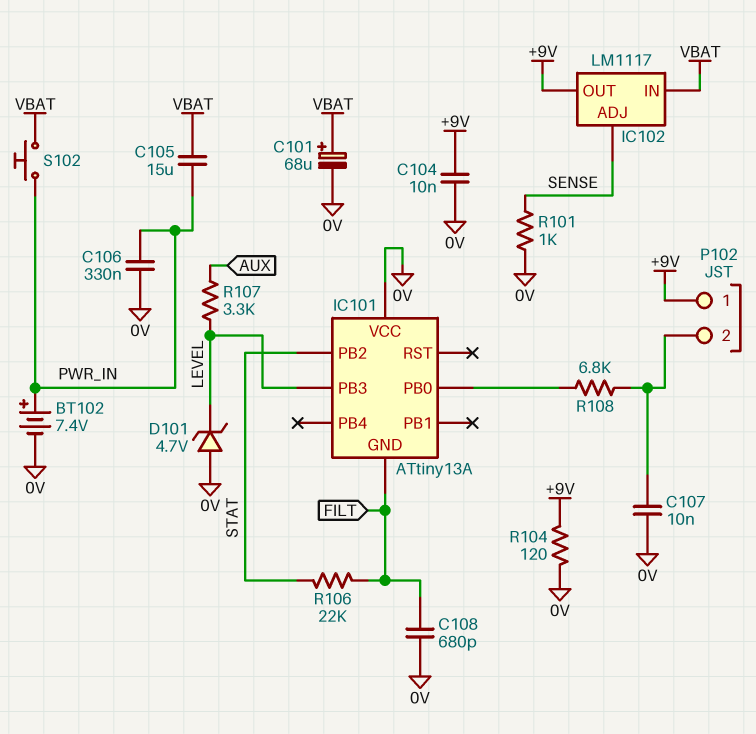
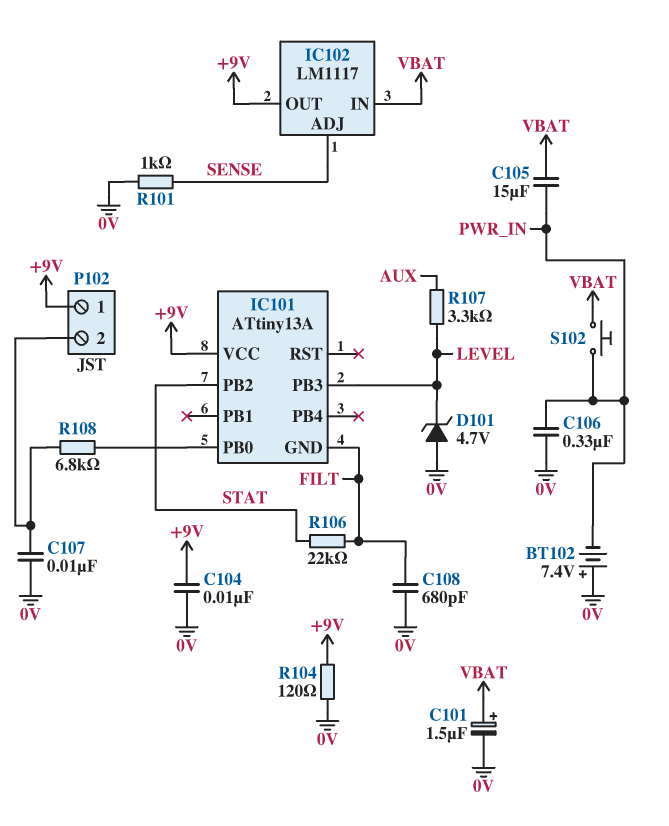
BT102: 7.4V (plus PWR_IN, minus 0V) -> 7.4V (plus 0V, minus PWR_IN)
C101: 68uF (plus VBAT, minus 0V) -> 1.5uF (plus VBAT, minus 0V)
IC101 pin VCC: 0V -> +9V

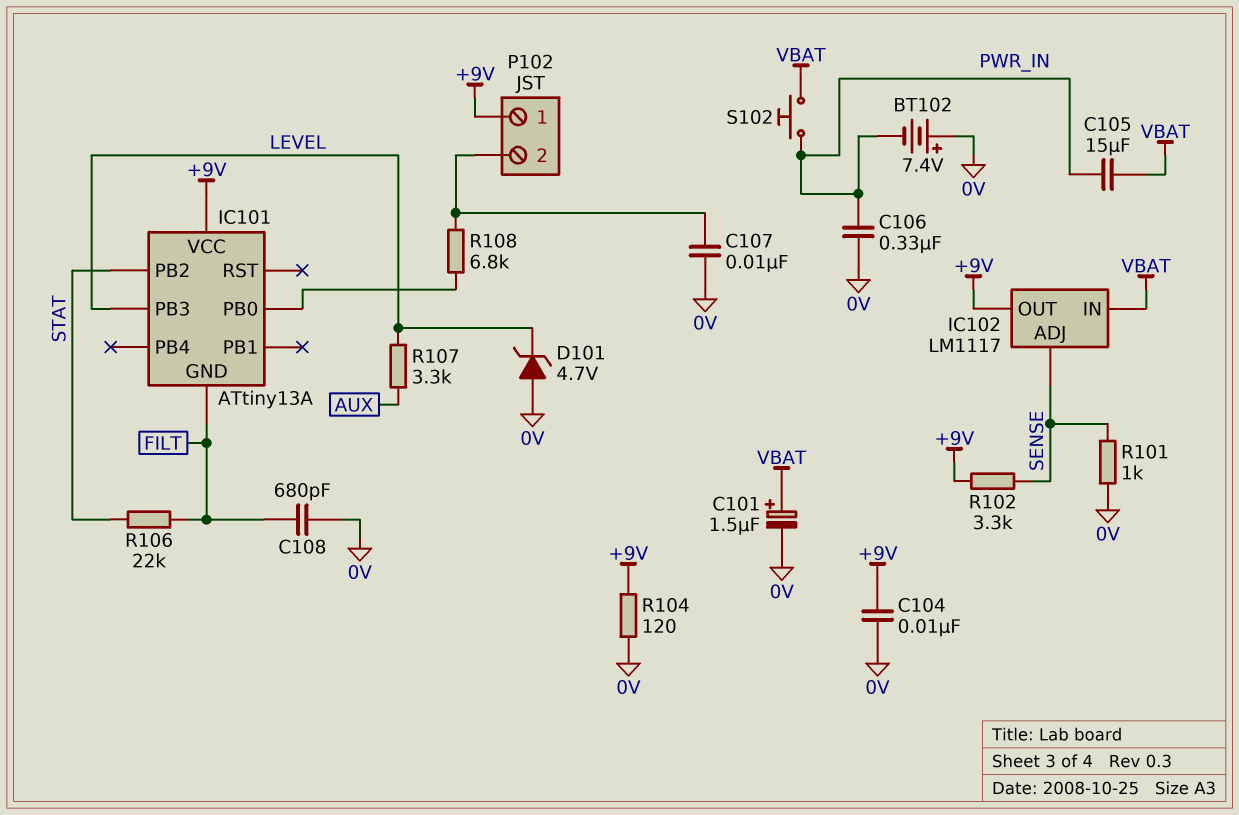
R102: none -> 3.3k (+9V, SENSE)

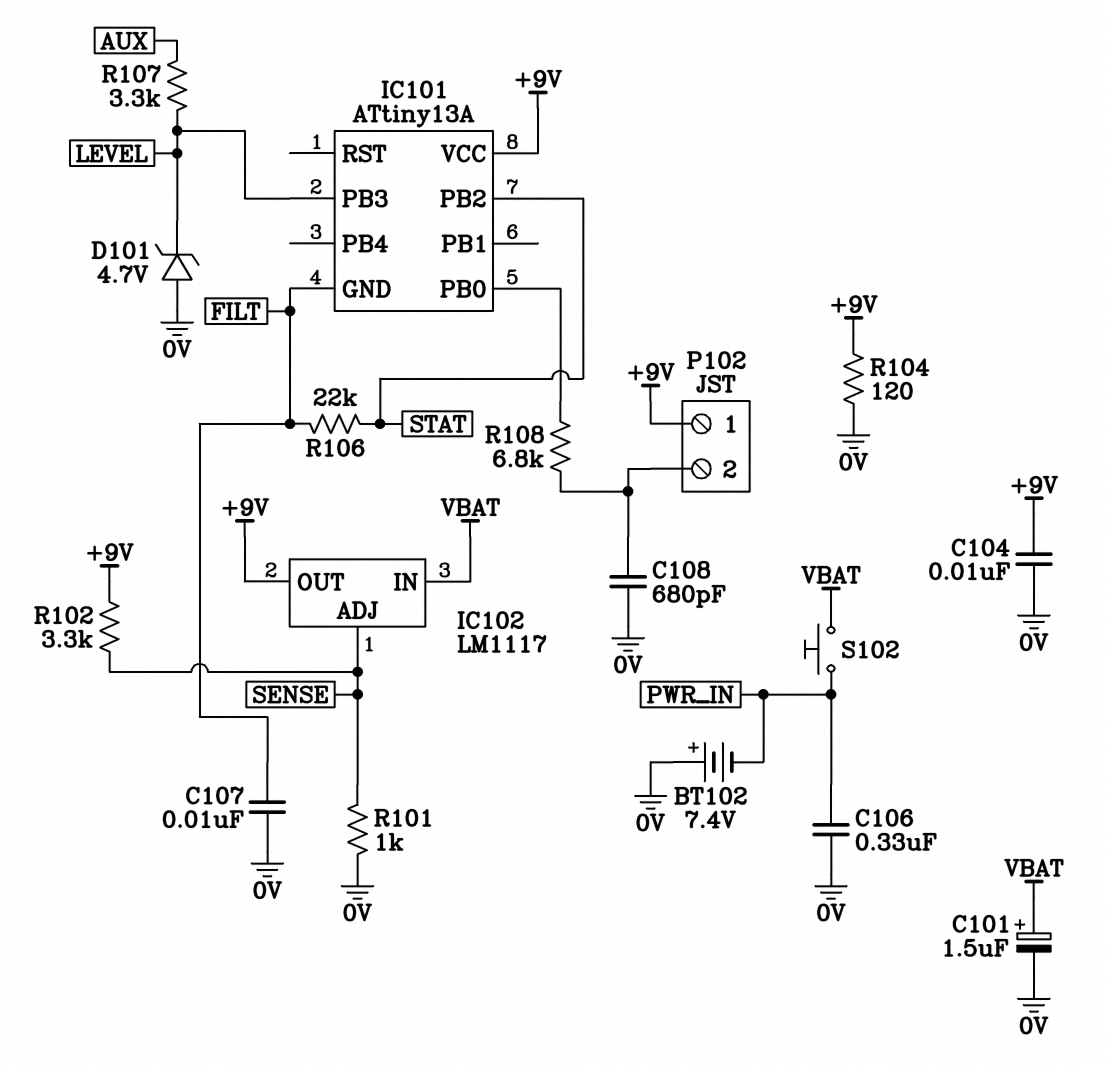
C105: 15uF (PWR_IN, VBAT) -> none
C107: 10nF (0V, P102/2) -> 10nF (0V, FILT)
C108: 680pF (0V, FILT) -> 680pF (0V, P102/2)

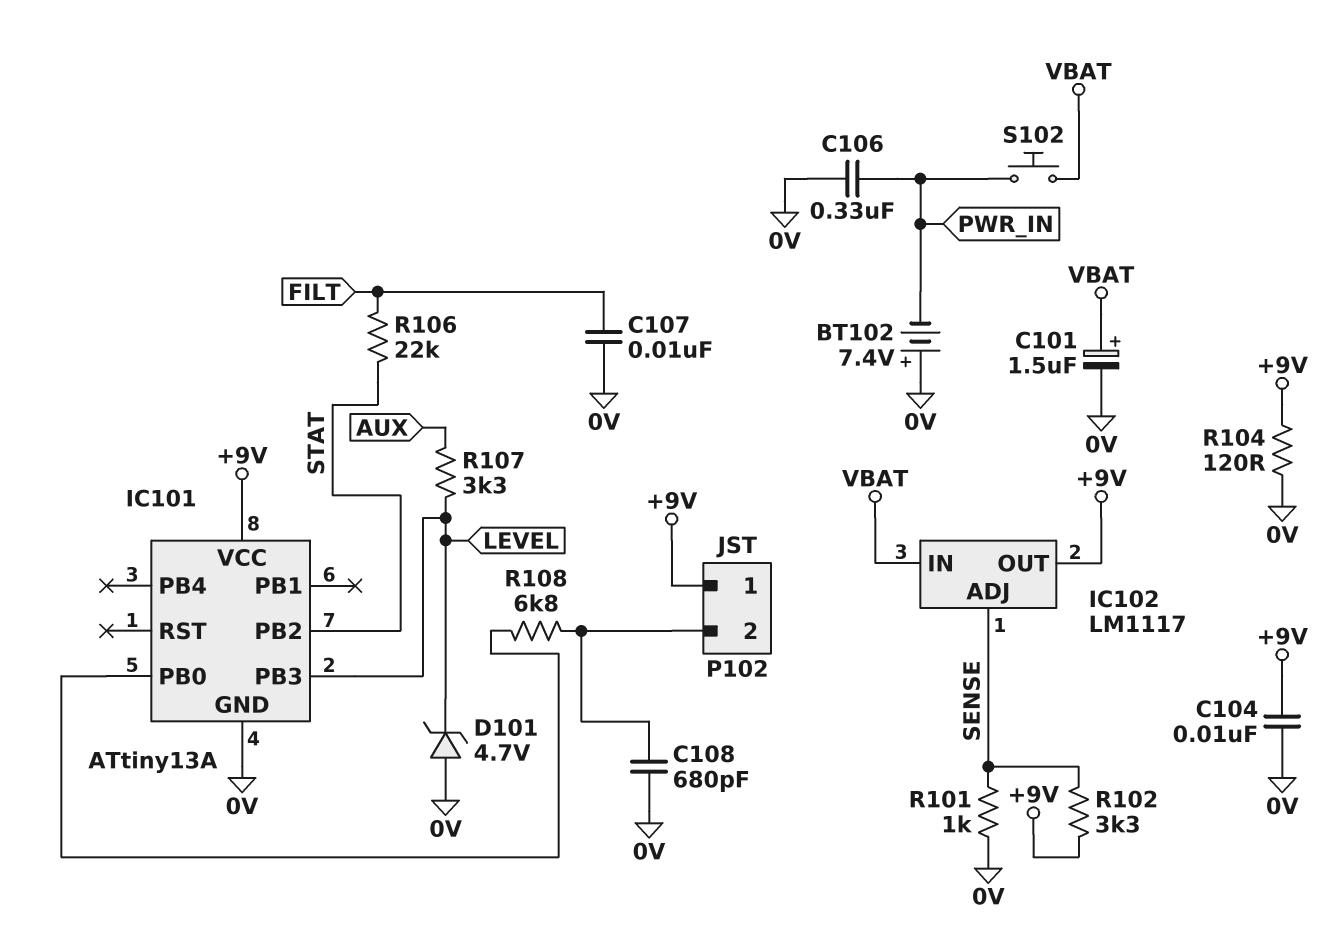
IC101 pin GND: FILT -> 0V

